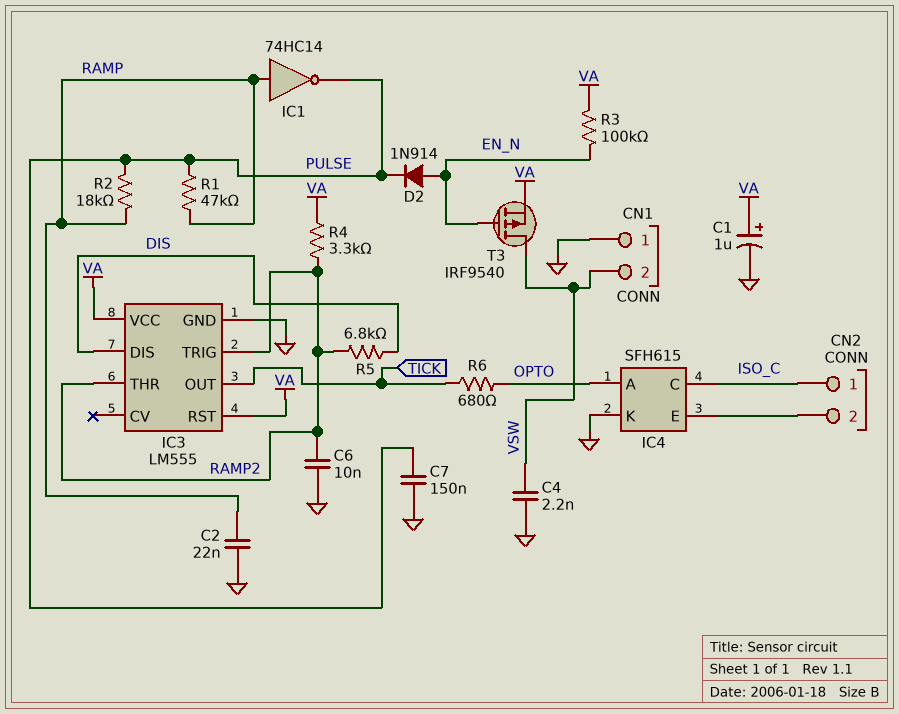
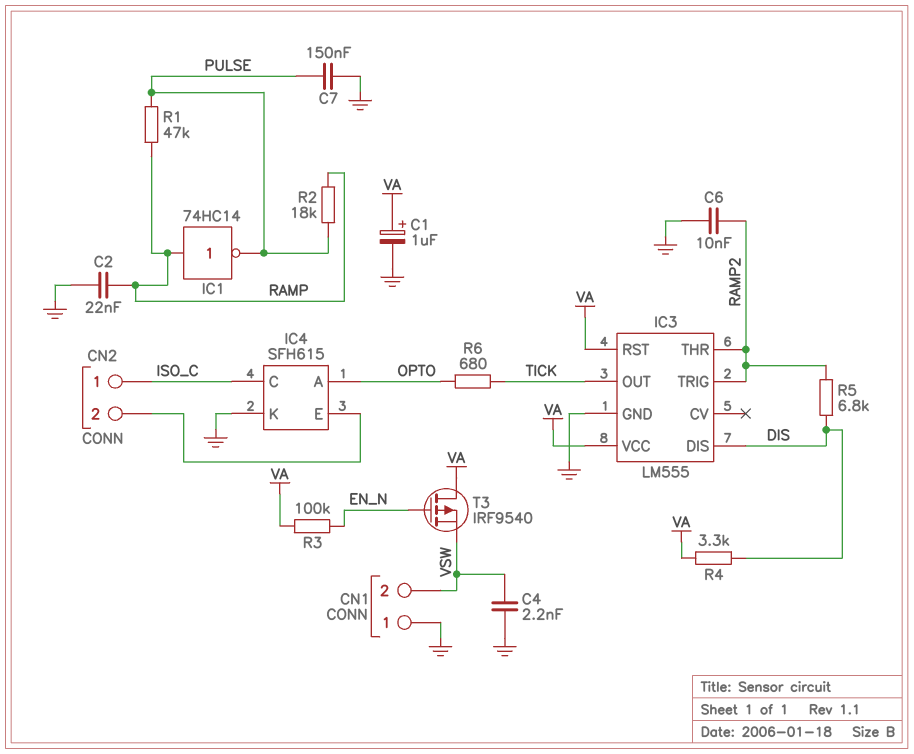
D2: diode 1N914 (A EN_N, K PULSE) -> none
R4: 3.3k (RAMP2, VA) -> 3.3k (DIS, VA)
T3: PMOS IRF9540 (G EN_N, D VSW, S VA) -> PMOS IRF9540 (G EN_N, D VA, S VSW)

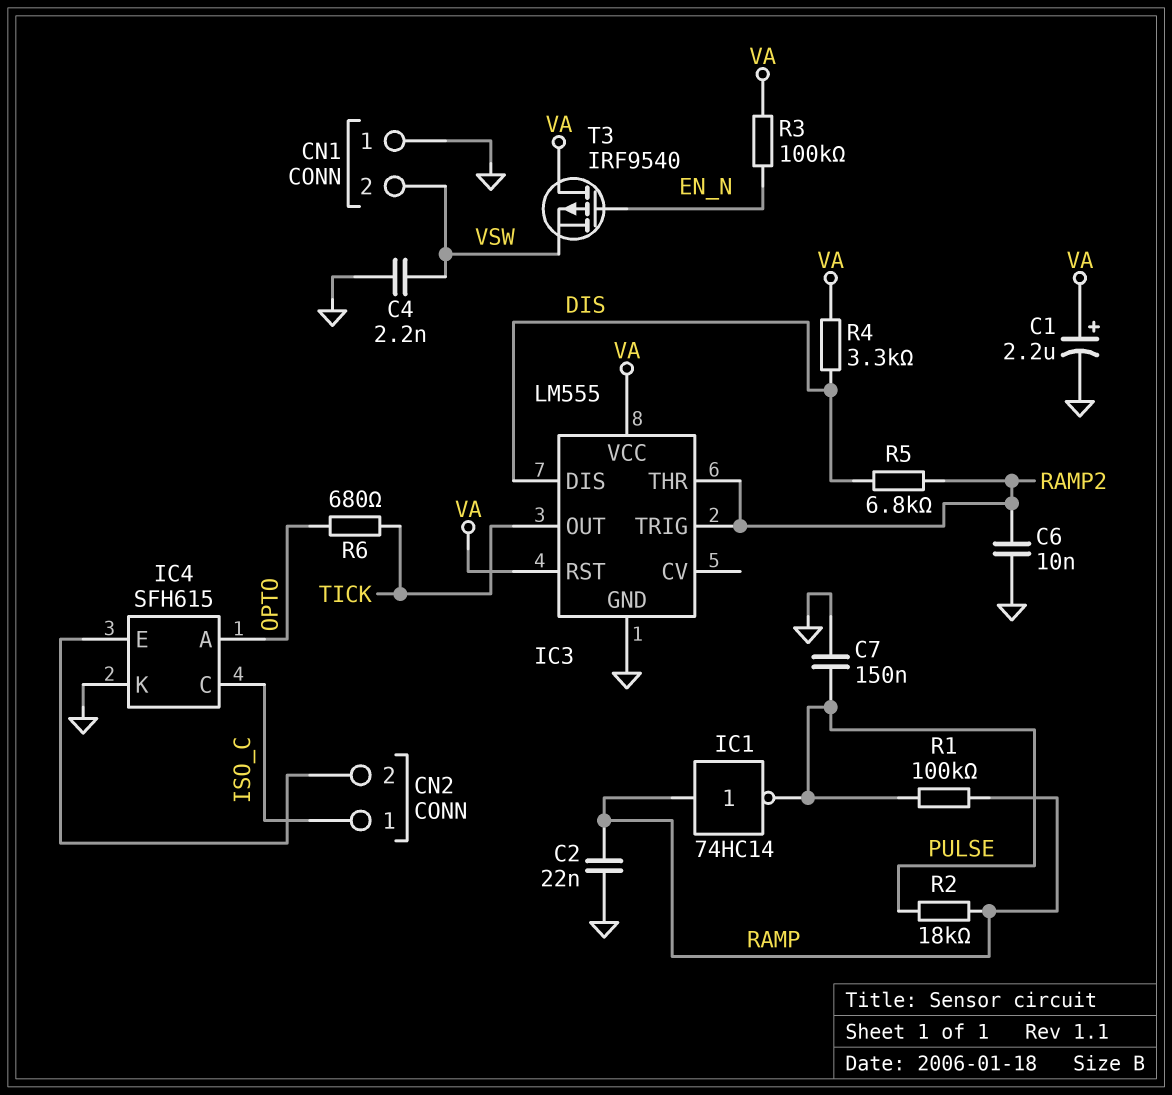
C1: 1uF (plus VA, minus GND) -> 2.2uF (plus VA, minus GND)
R1: 47k (PULSE, RAMP) -> 100k (PULSE, RAMP)

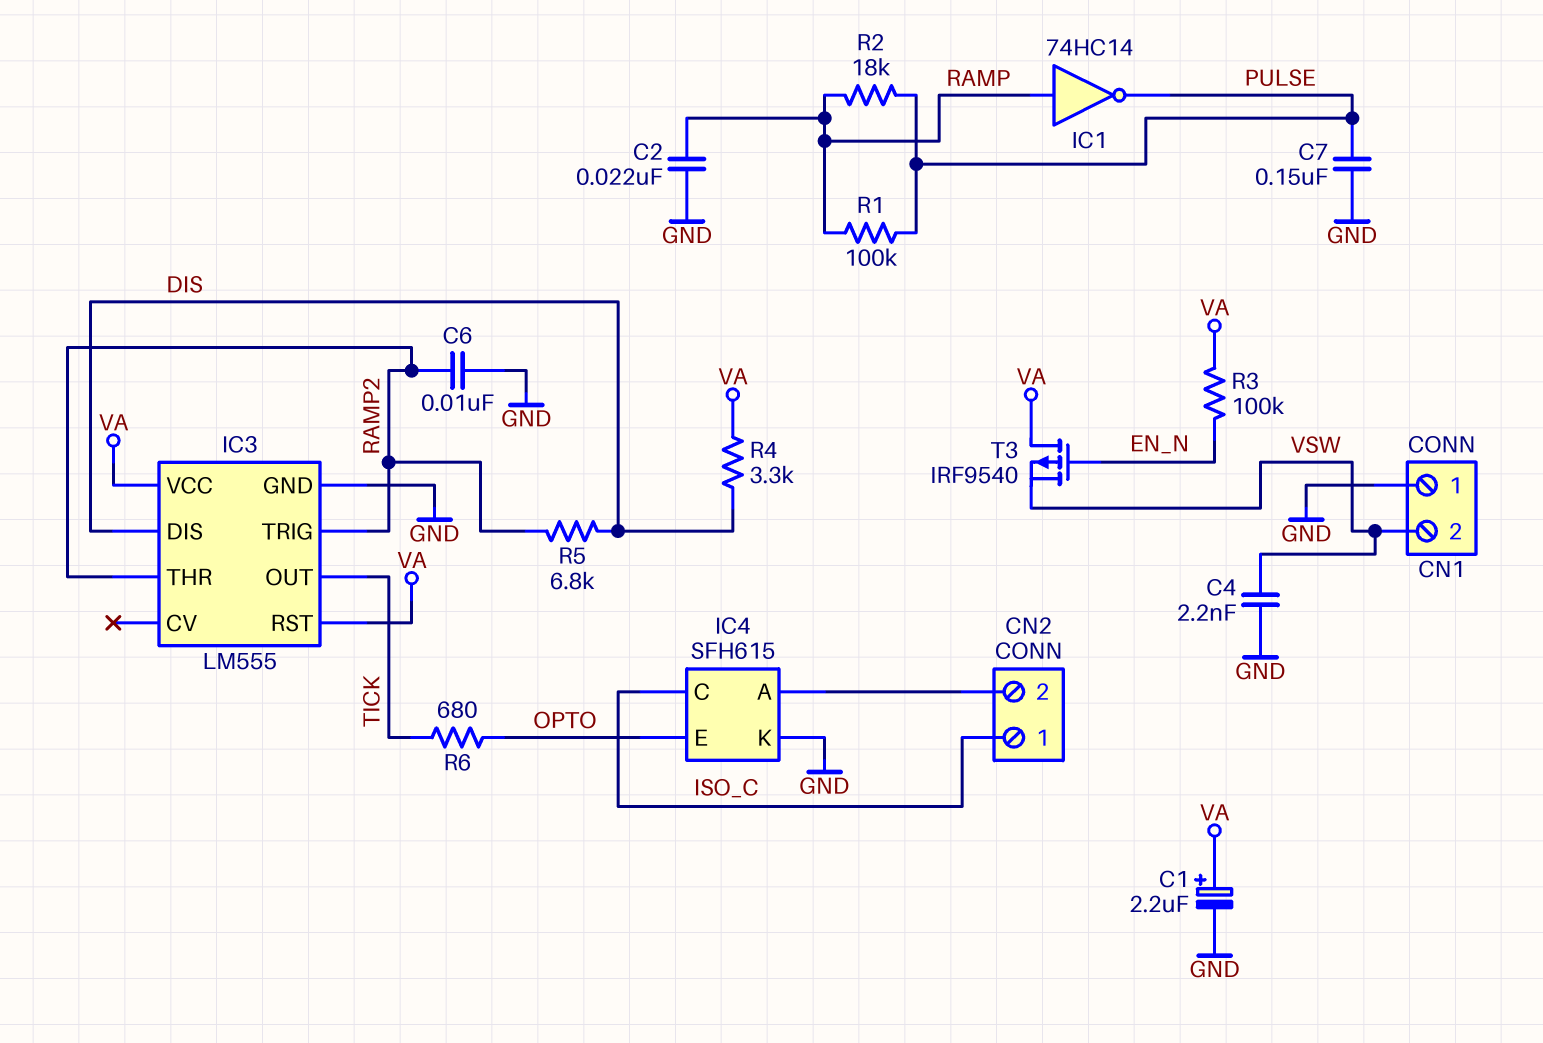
IC4 pin A: OPTO -> CN2/2
IC4 pin E: CN2/2 -> OPTO

